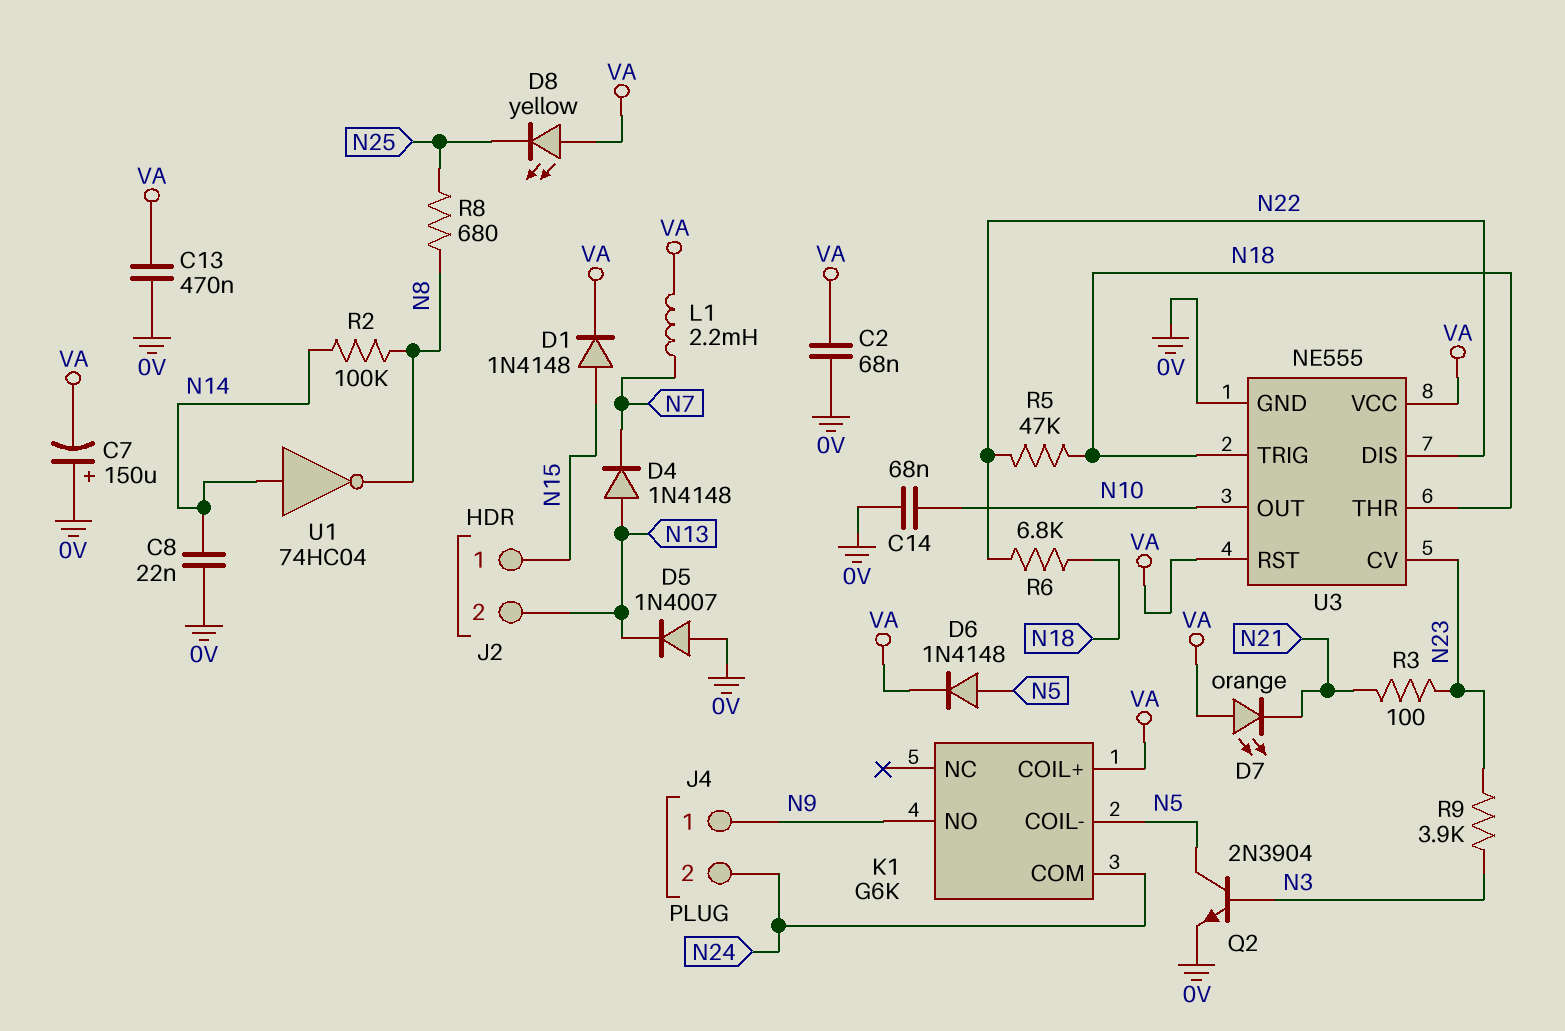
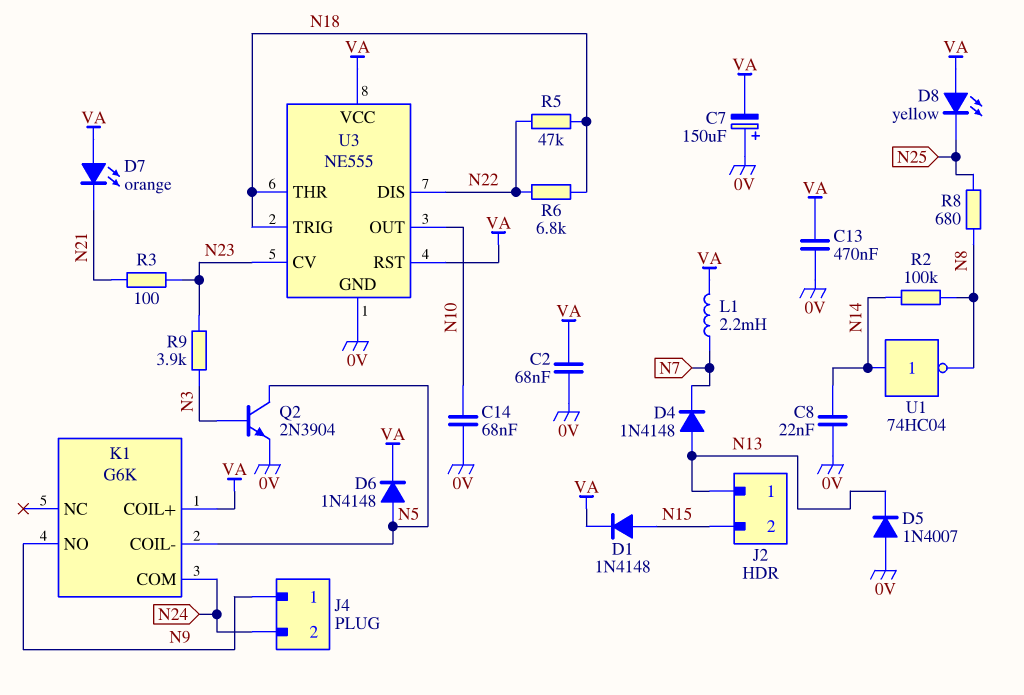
J2 pin 1: N15 -> N13
J2 pin 2: N13 -> N15

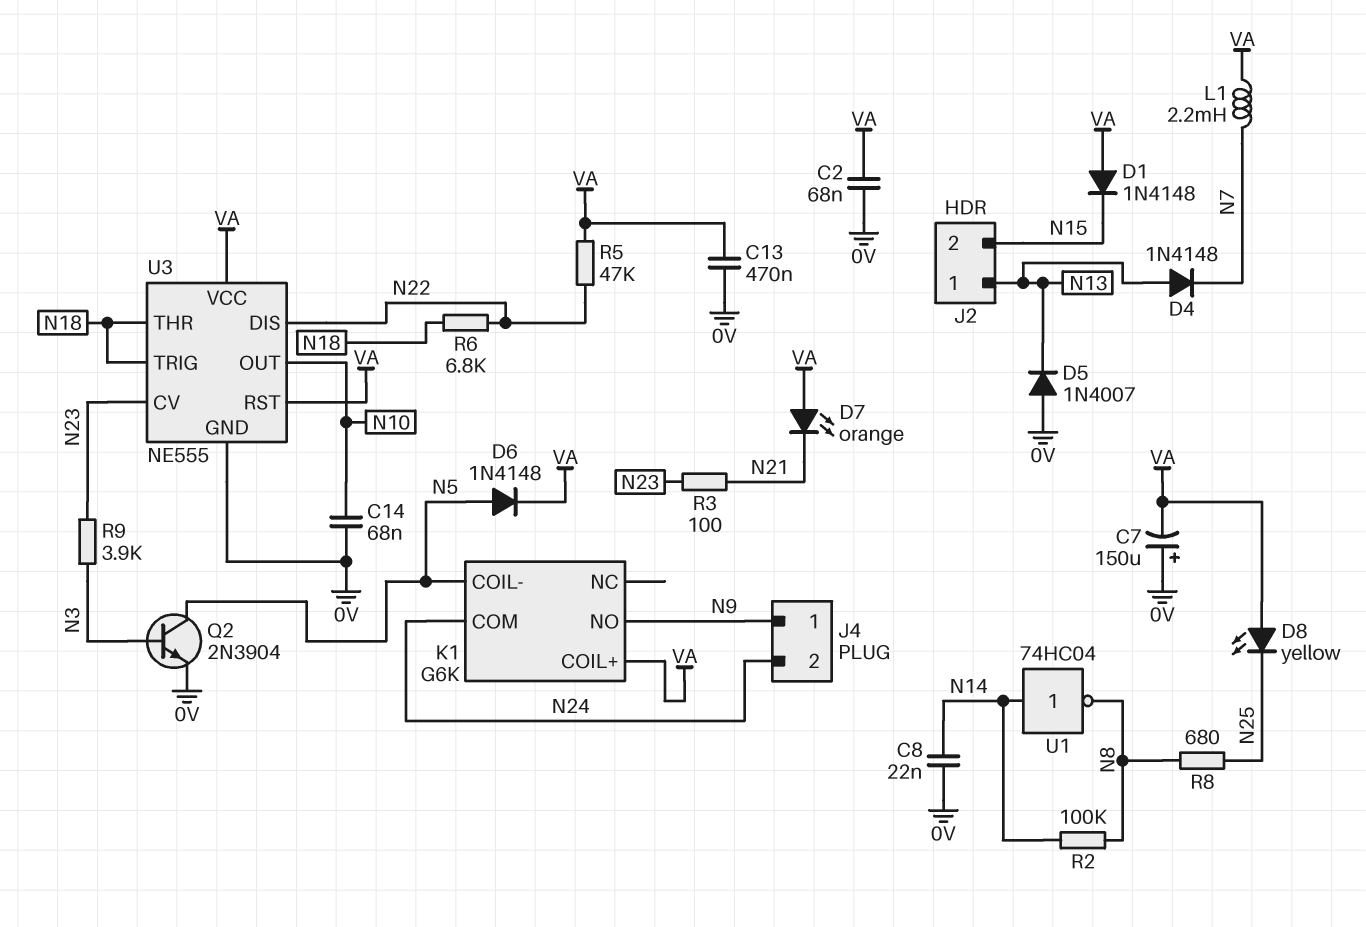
D1: diode 1N4148 (A N15, K VA) -> diode 1N4148 (A VA, K N15)
R5: 47k (N18, N22) -> 47k (N22, VA)

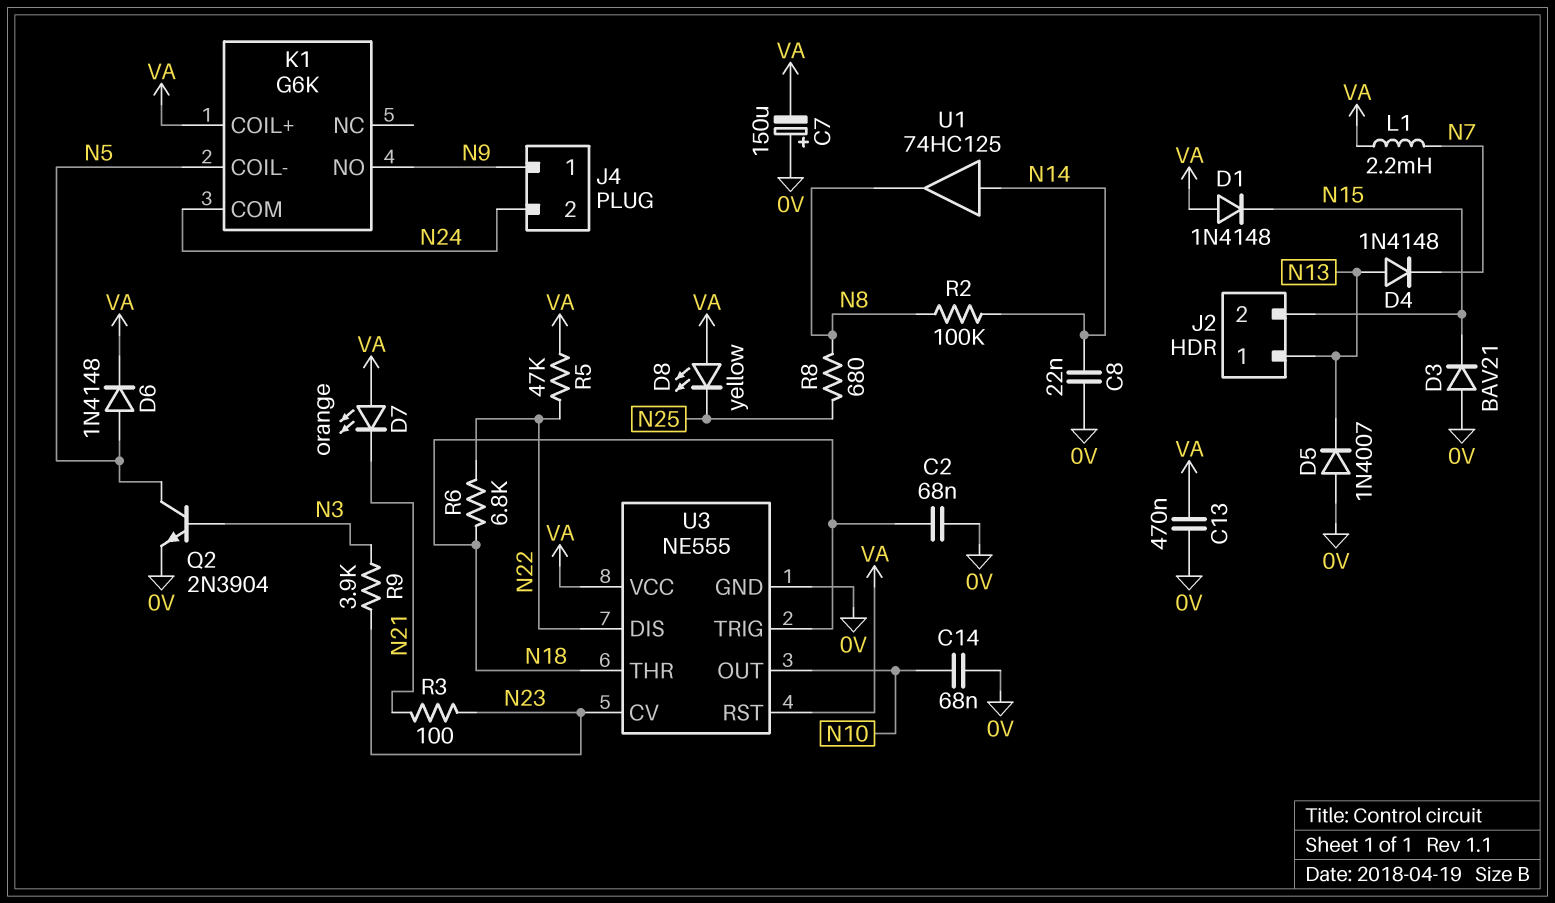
C2: 68nF (0V, VA) -> 68nF (0V, N18)
D3: none -> diode BAV21 (A 0V, K N15)
U1: NOT 74HC04 (in N14, out N8) -> buffer 74HC125 (in N14, out N8)

